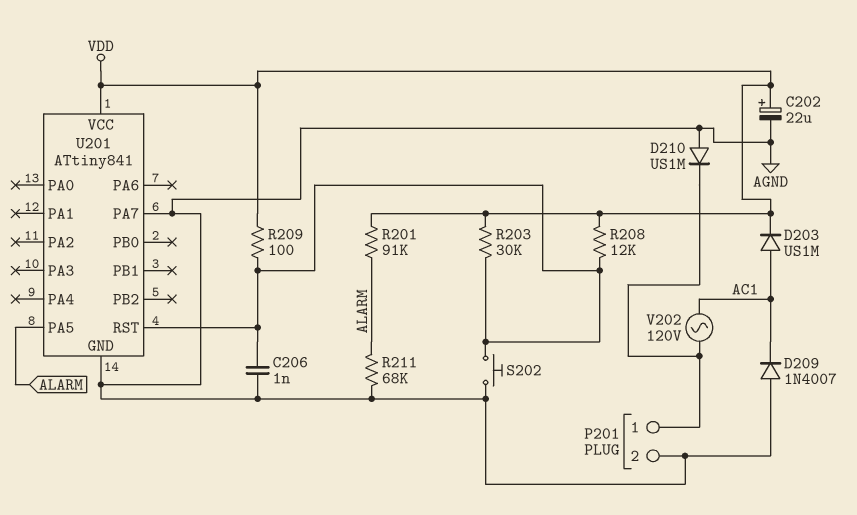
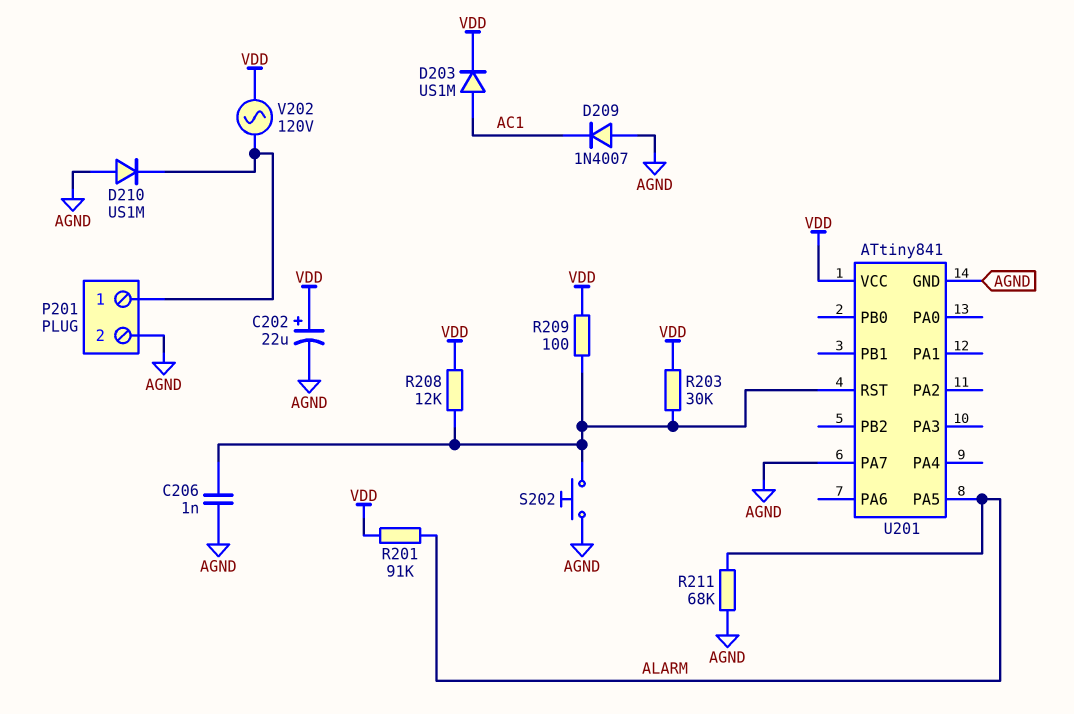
V202: AC 120V (AC1, P201/1) -> AC 120V (P201/1, VDD)

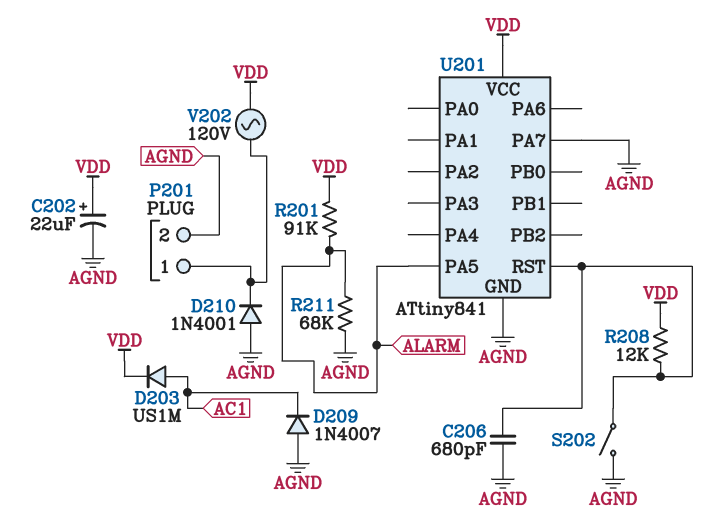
C206: 1nF (AGND, U201/RST) -> 680pF (AGND, U201/RST)
D210: diode US1M (A AGND, K P201/1) -> diode 1N4001 (A AGND, K P201/1)
R203: 30k (U201/RST, VDD) -> none
R209: 100 (U201/RST, VDD) -> none
S202: button (AGND, U201/RST) -> switch (AGND, U201/RST)

